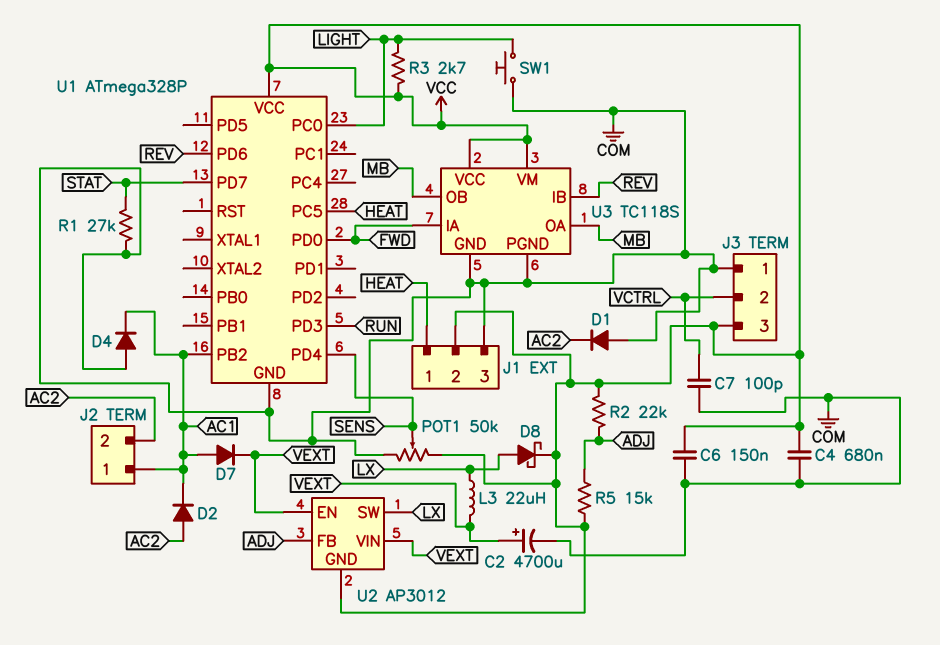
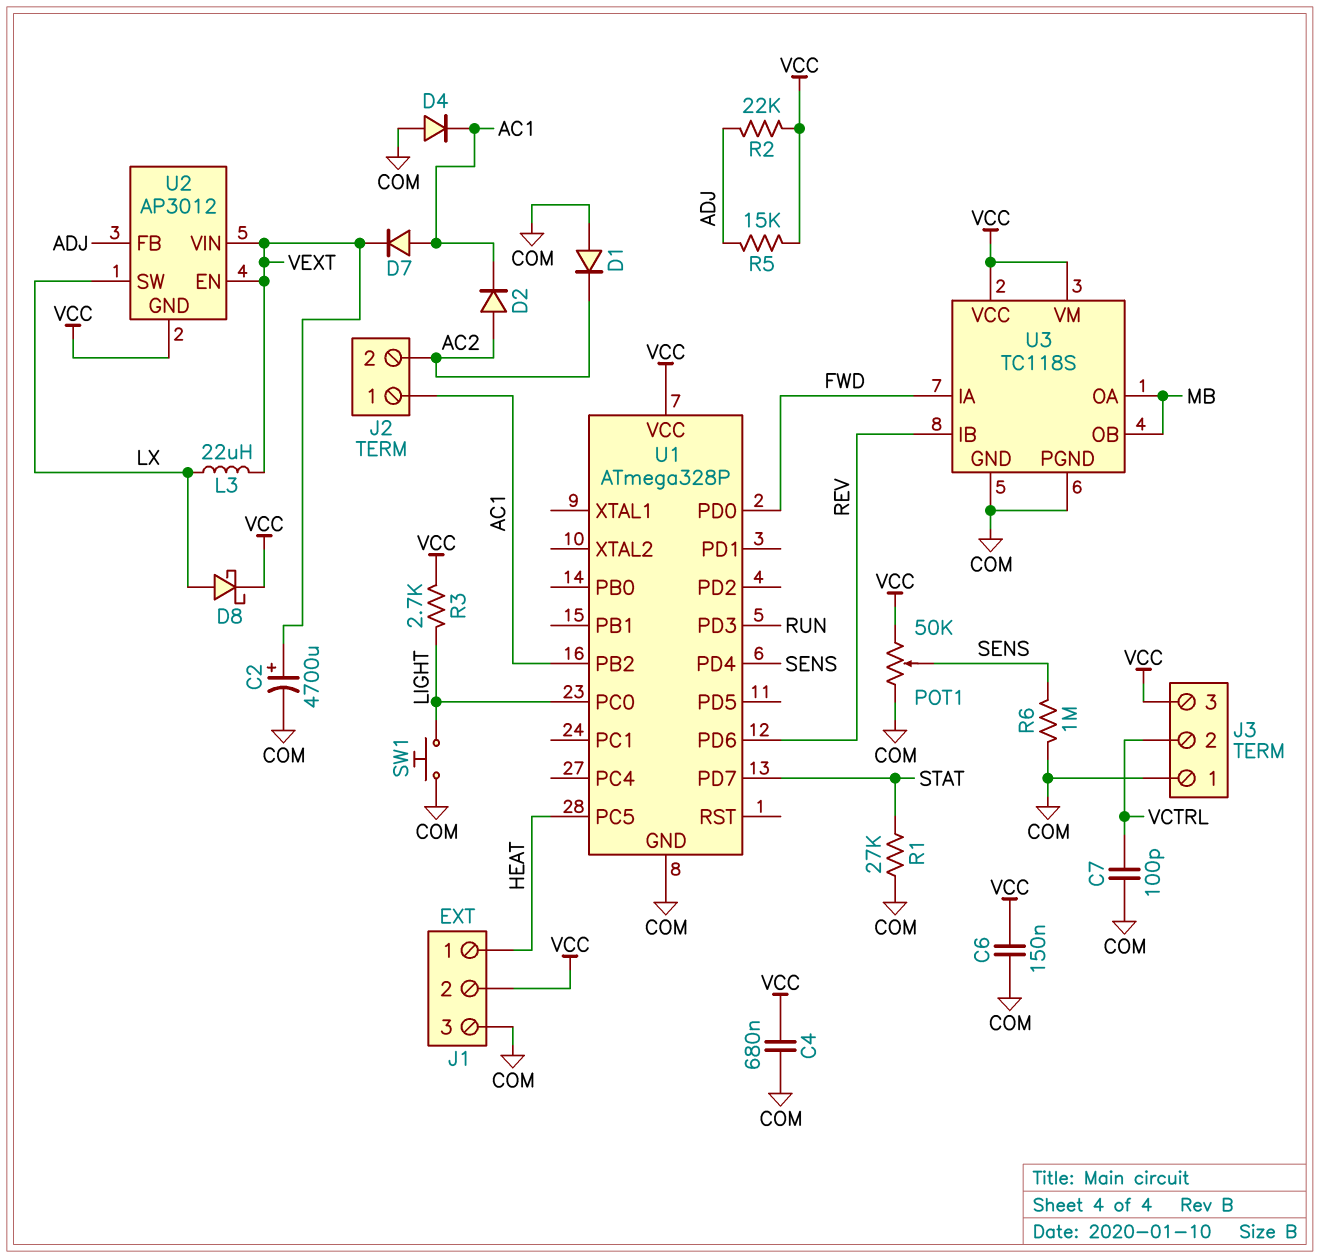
R6: none -> 1M (COM, SENS)

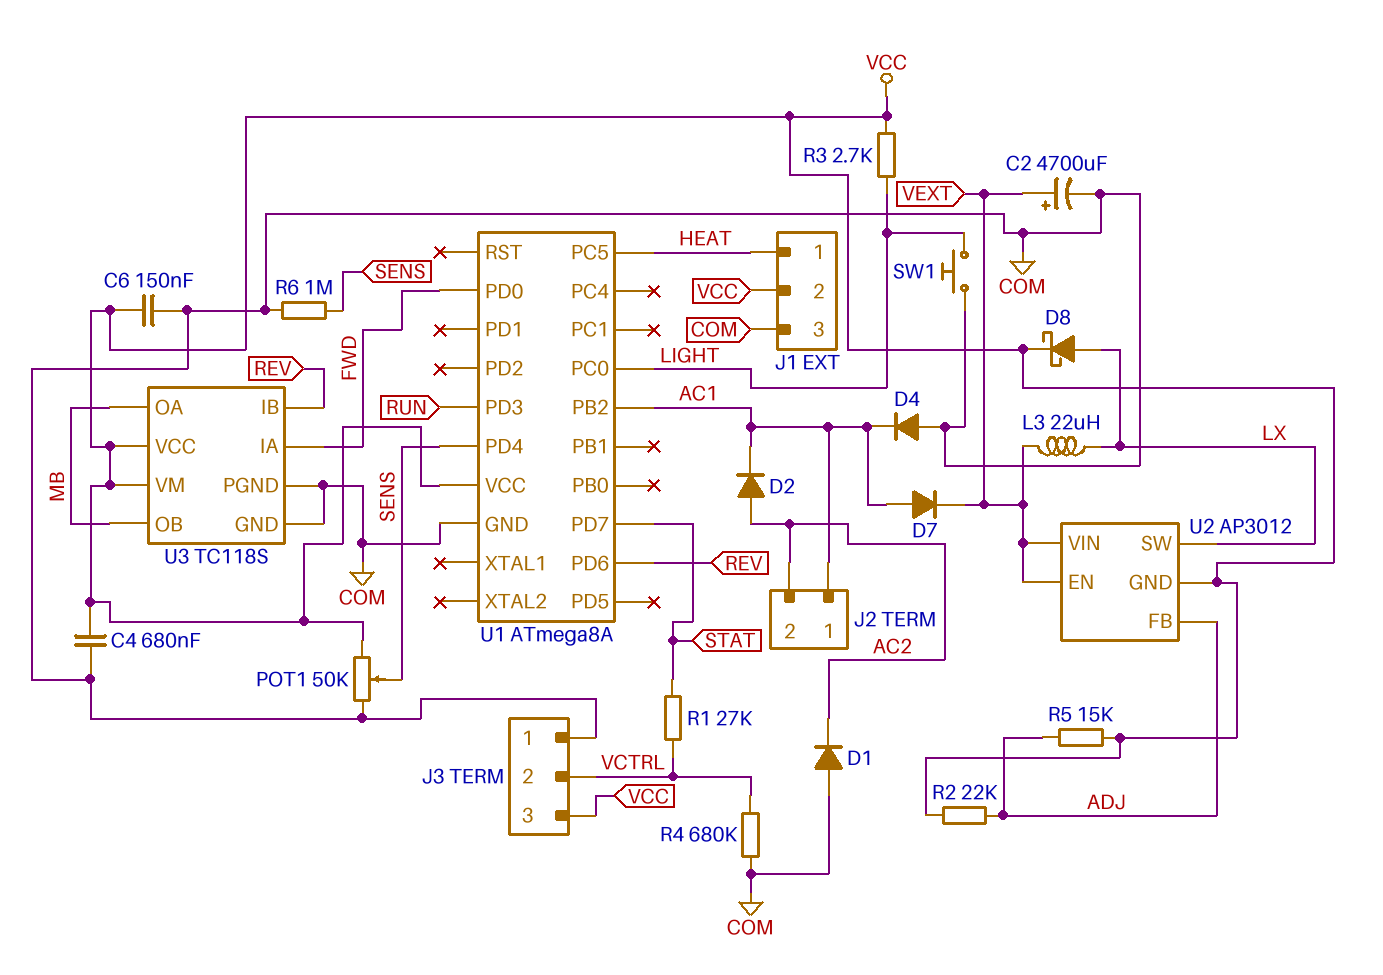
C7: 100pF (COM, VCTRL) -> none
R1: 27k (COM, STAT) -> 27k (STAT, VCTRL)
R4: none -> 680k (COM, VCTRL)
U1: ATmega328P -> ATmega8A

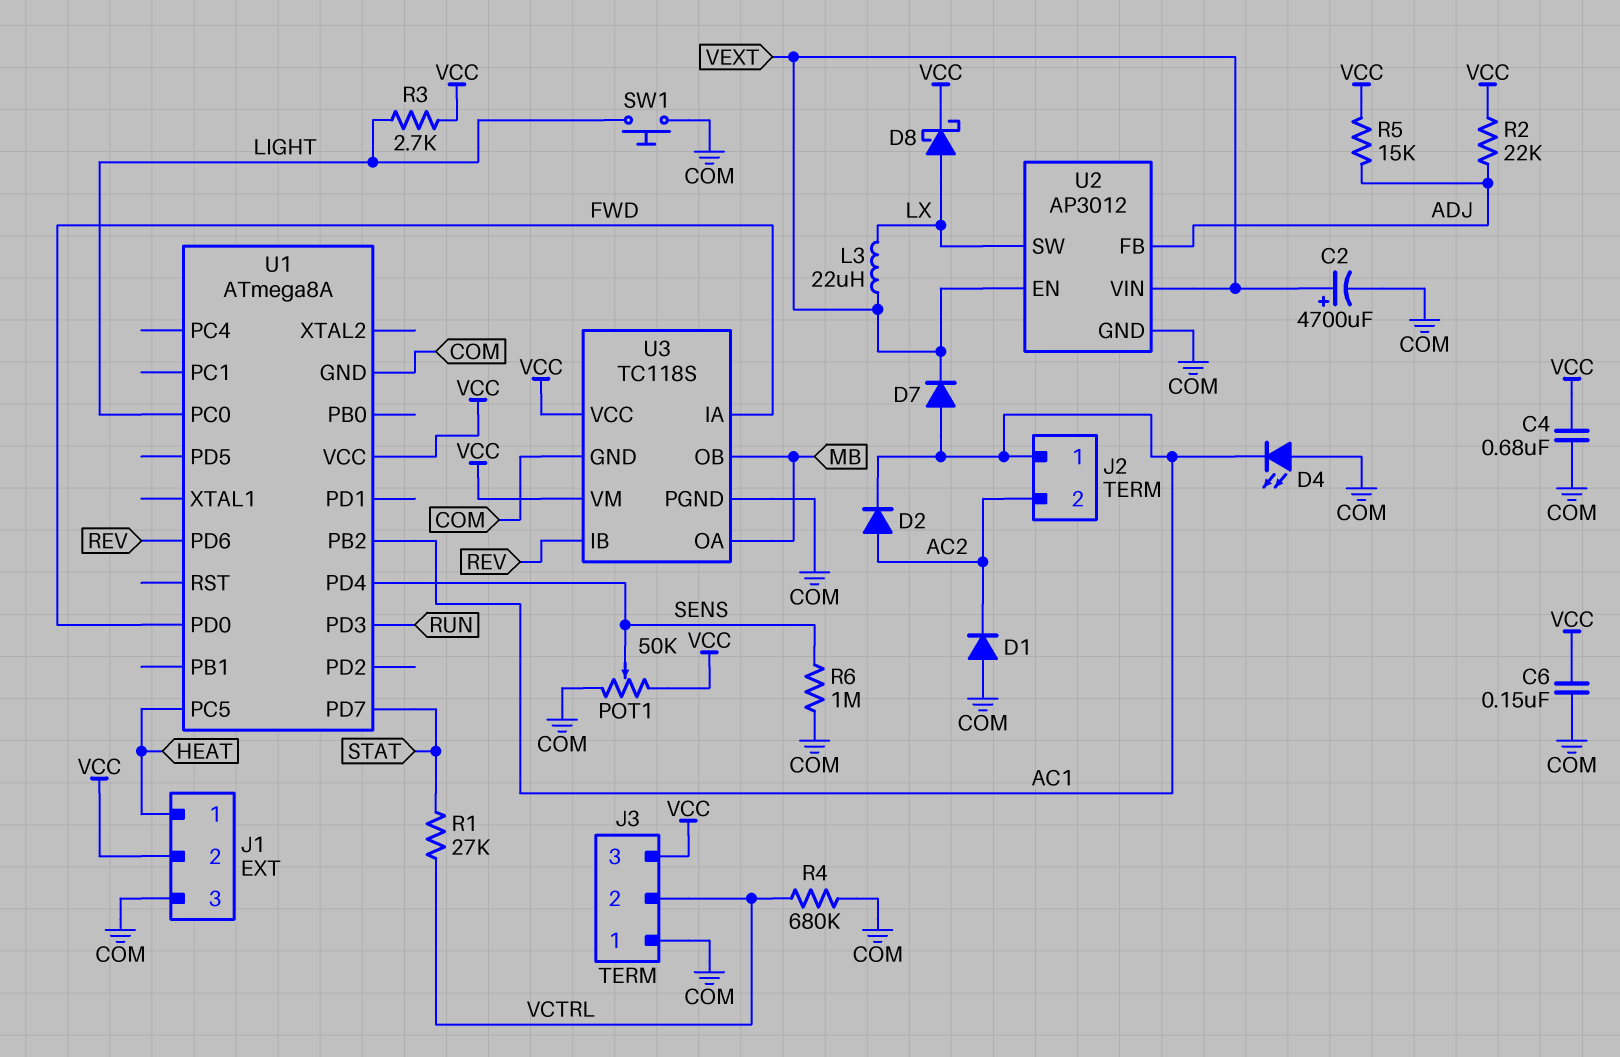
D4: diode (A COM, K AC1) -> LED (A COM, K AC1)
U2 pin GND: VCC -> COM

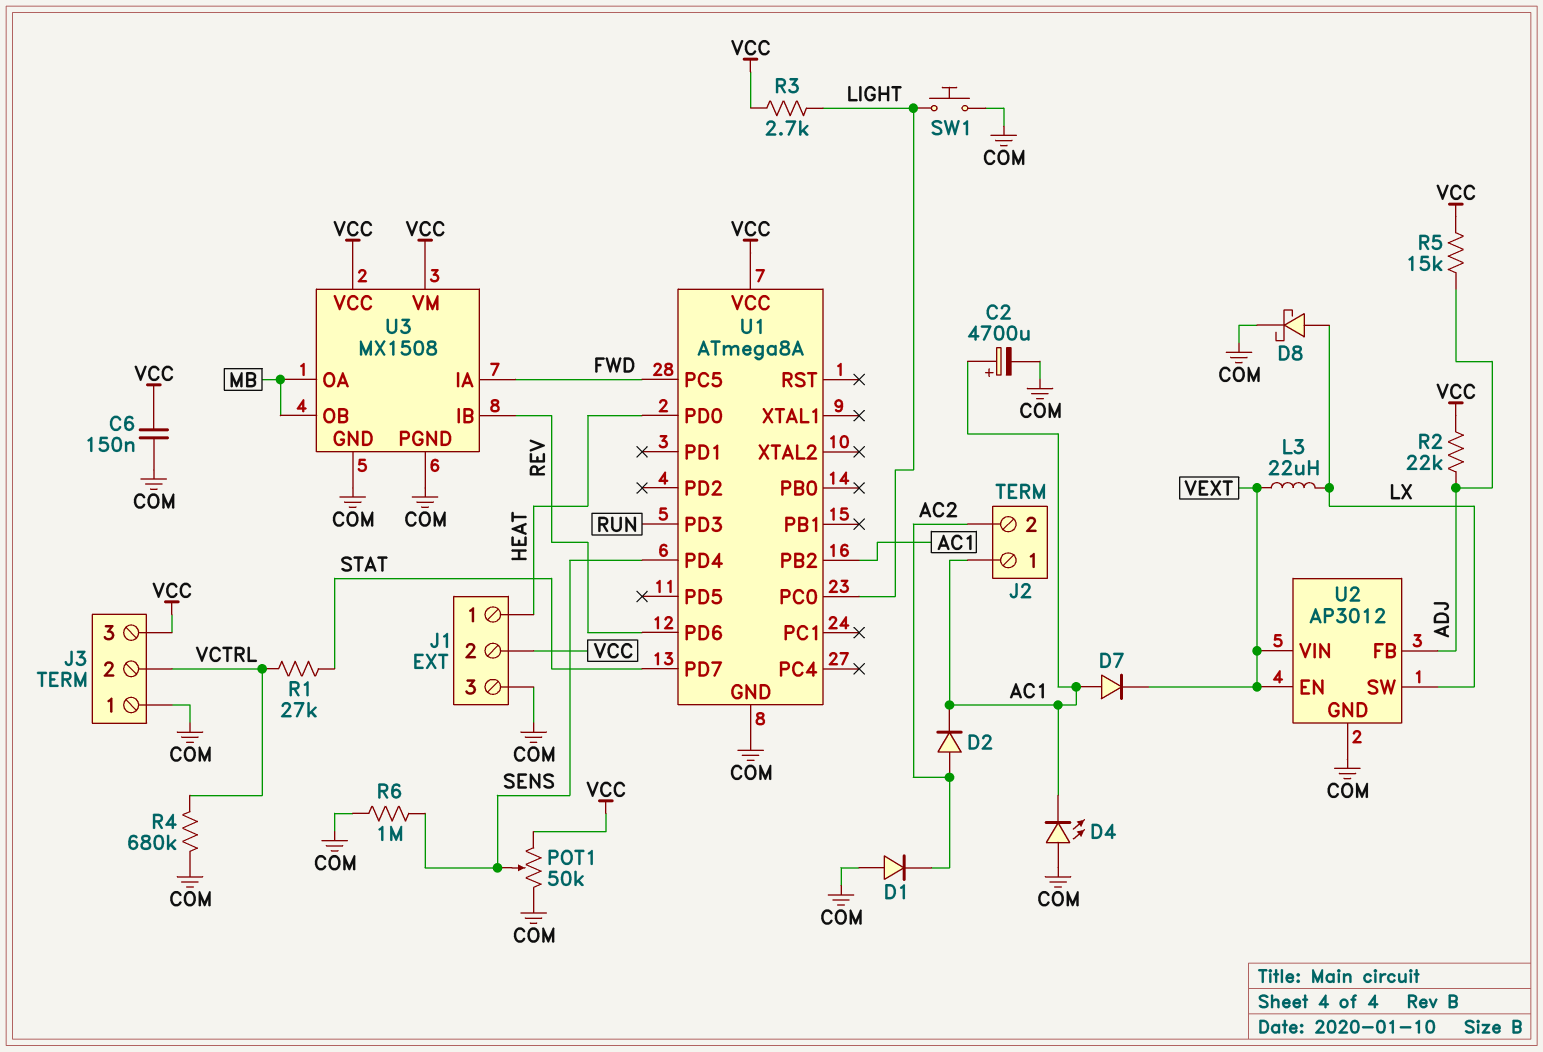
C2: 4700uF (plus VEXT, minus COM) -> 4700uF (plus AC1, minus COM)
C4: 680nF (COM, VCC) -> none
D8: schottky (A LX, K VCC) -> schottky (A LX, K COM)
U1 pin PC5: HEAT -> FWD
U1 pin PD0: FWD -> HEAT
U3: TC118S -> MX1508

